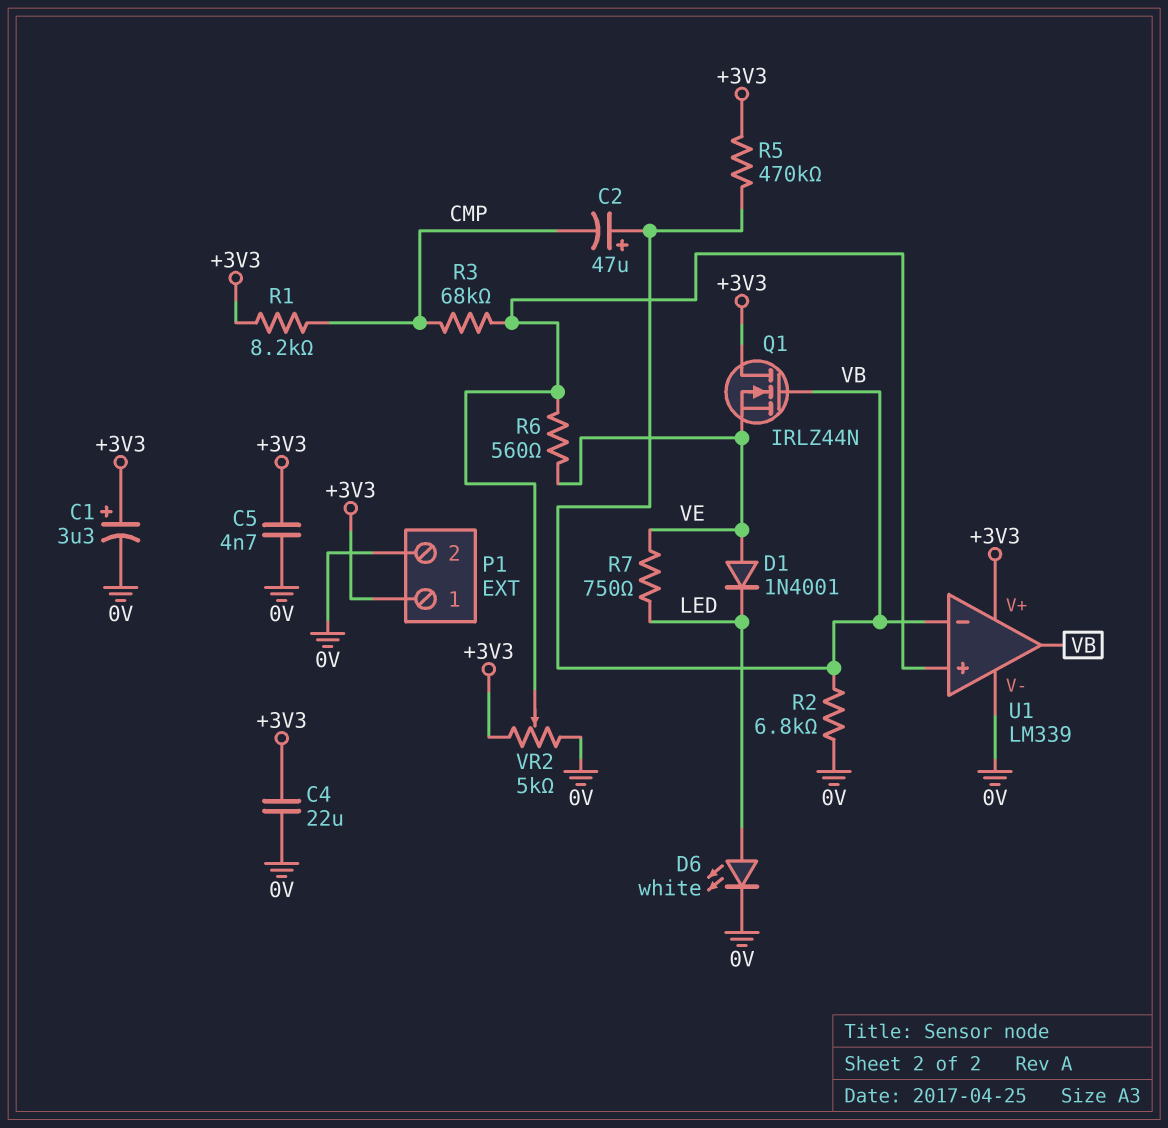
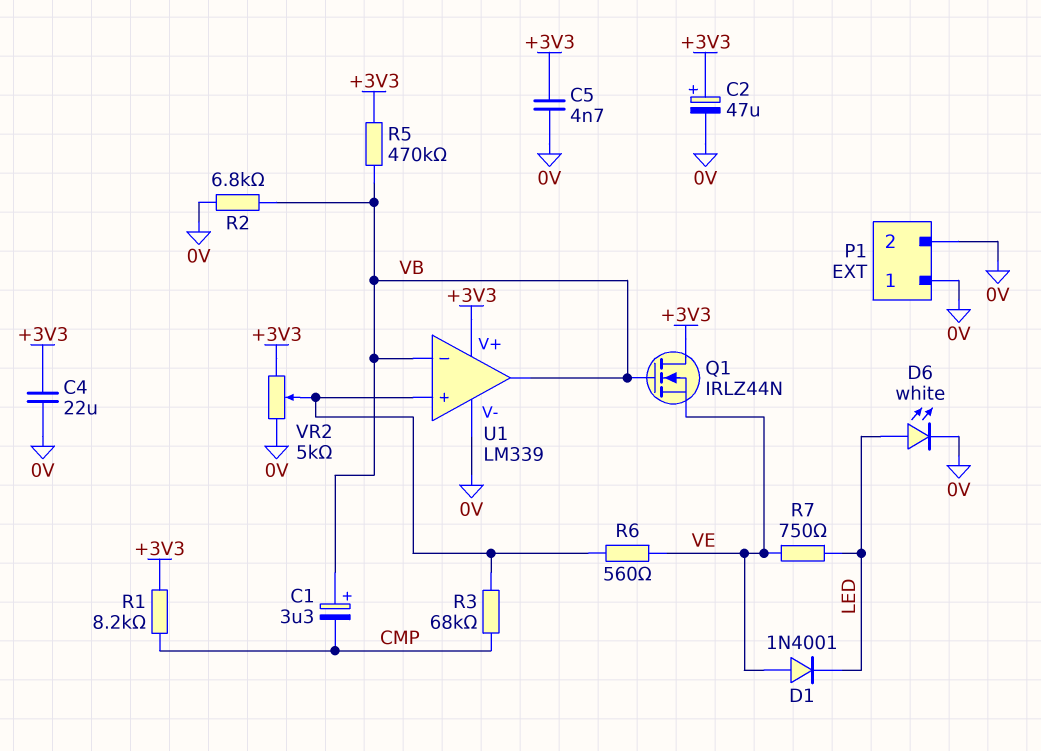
C1: 3.3uF (plus +3V3, minus 0V) -> 3.3uF (plus VB, minus CMP)
C2: 47uF (plus VB, minus CMP) -> 47uF (plus +3V3, minus 0V)
P1 pin 1: +3V3 -> 0V

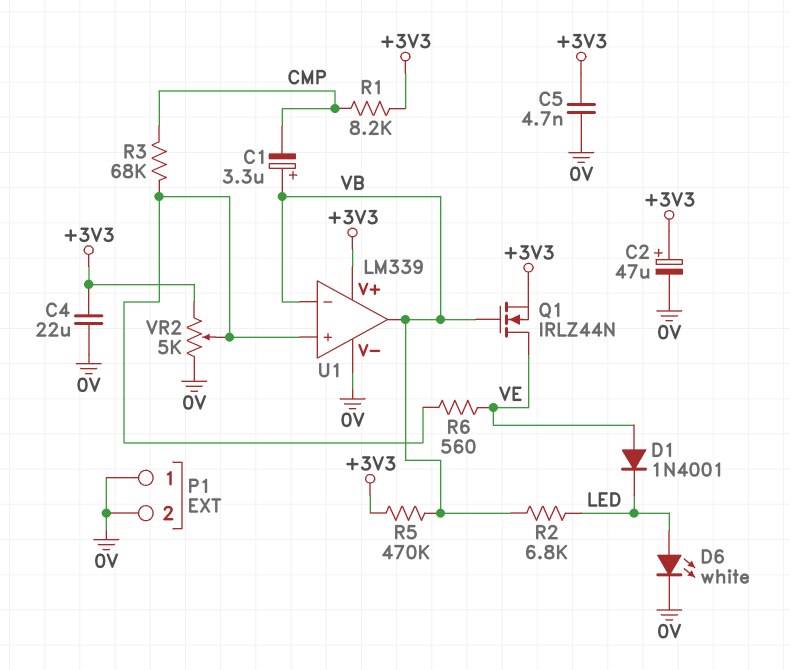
Q1: NMOS IRLZ44N (G VB, D +3V3, S VE) -> NMOS IRLZ44N (G VB, D VE, S +3V3)
R2: 6.8k (0V, VB) -> 6.8k (LED, VB)
R7: 750 (LED, VE) -> none

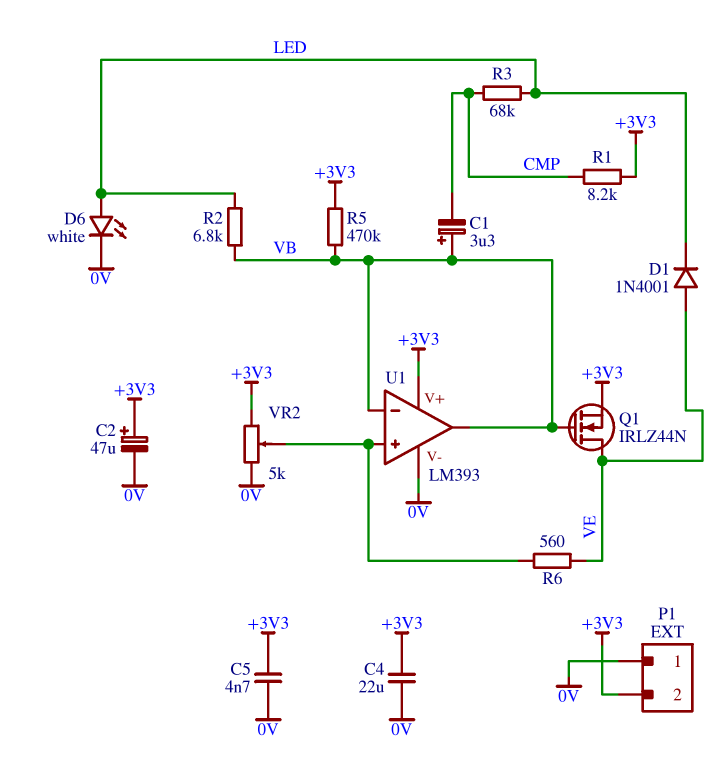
P1 pin 2: 0V -> +3V3
R3: 68k (CMP, U1/in+) -> 68k (CMP, LED)
U1: LM339 -> LM393

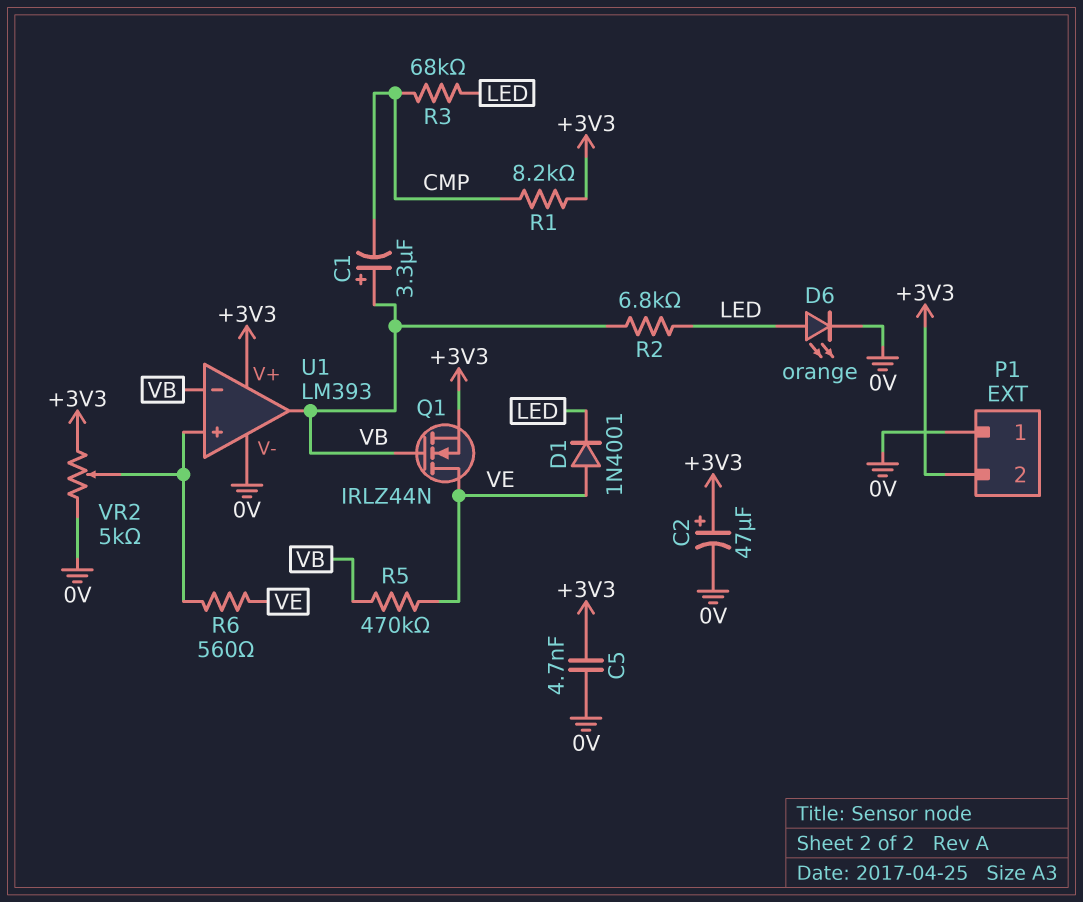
C4: 22uF (+3V3, 0V) -> none
D6: LED white (A LED, K 0V) -> LED orange (A LED, K 0V)
R5: 470k (+3V3, VB) -> 470k (VB, VE)

